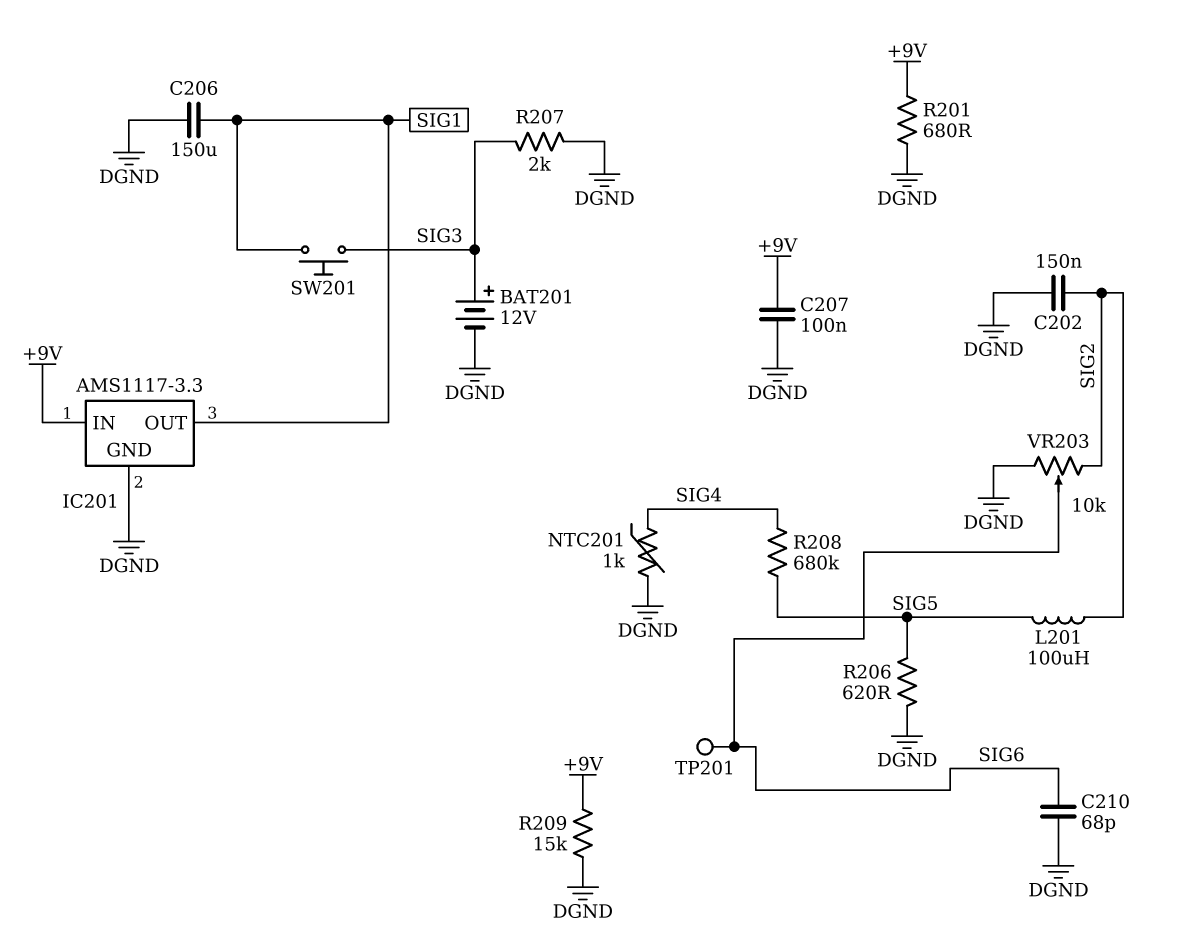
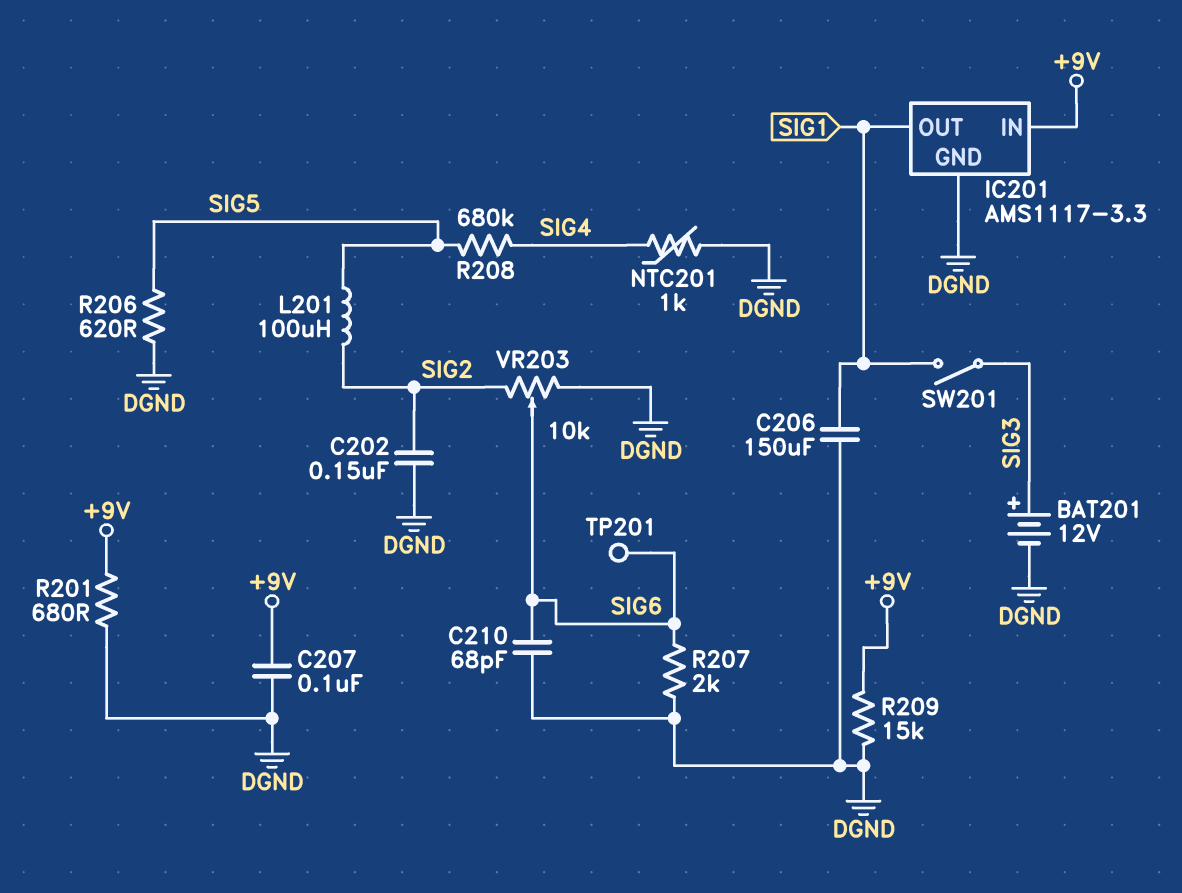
R207: 2k (DGND, SIG3) -> 2k (DGND, SIG6)
SW201: button (SIG1, SIG3) -> switch (SIG1, SIG3)

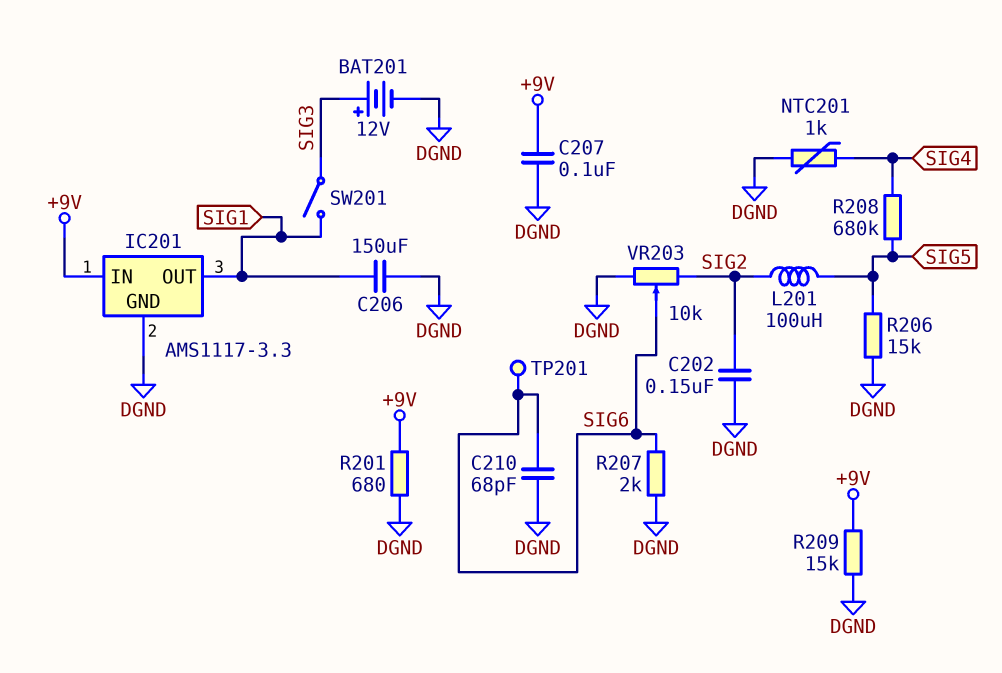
R206: 620 (DGND, SIG5) -> 15k (DGND, SIG5)

